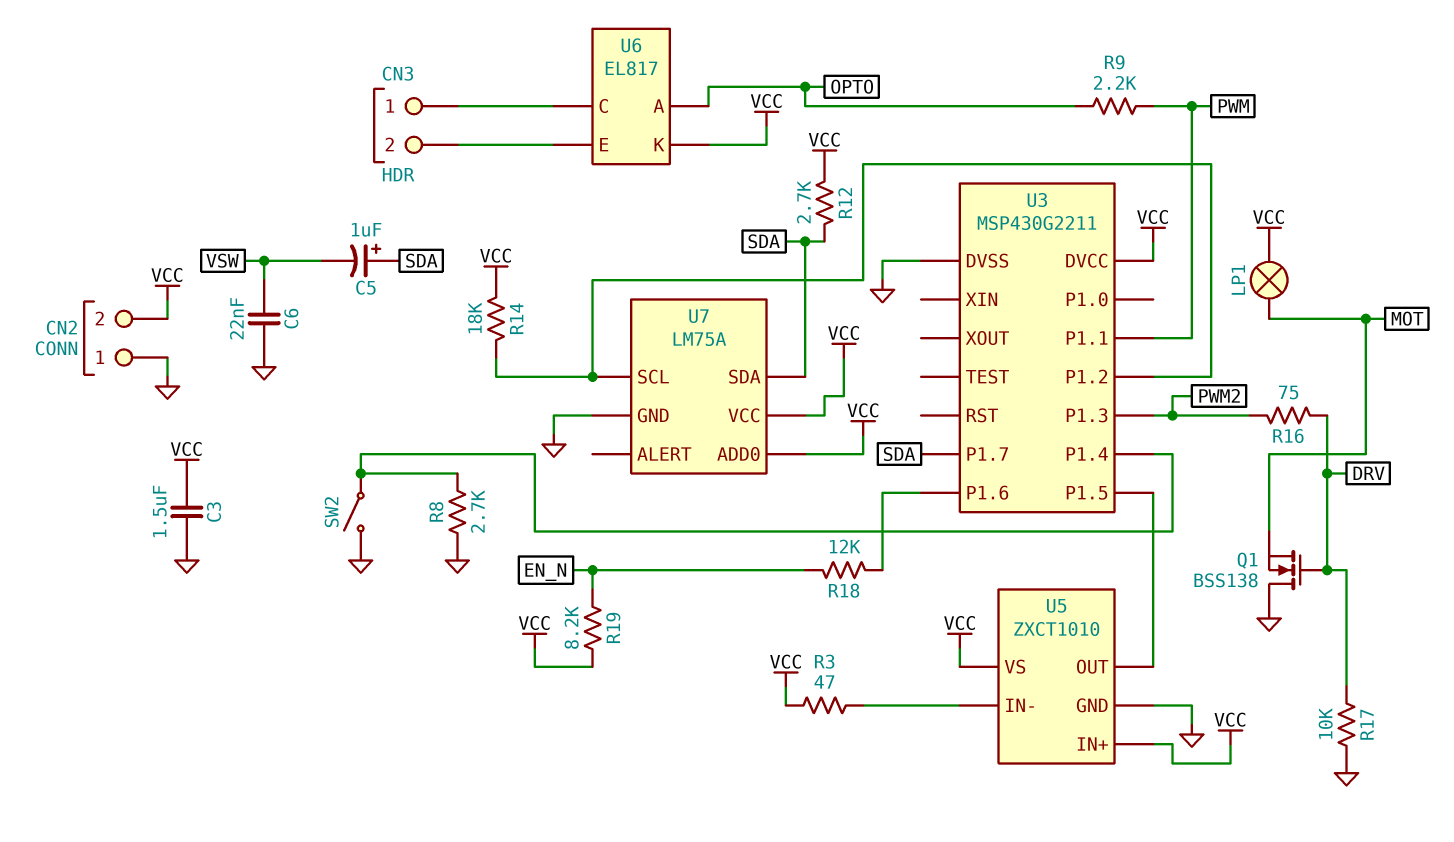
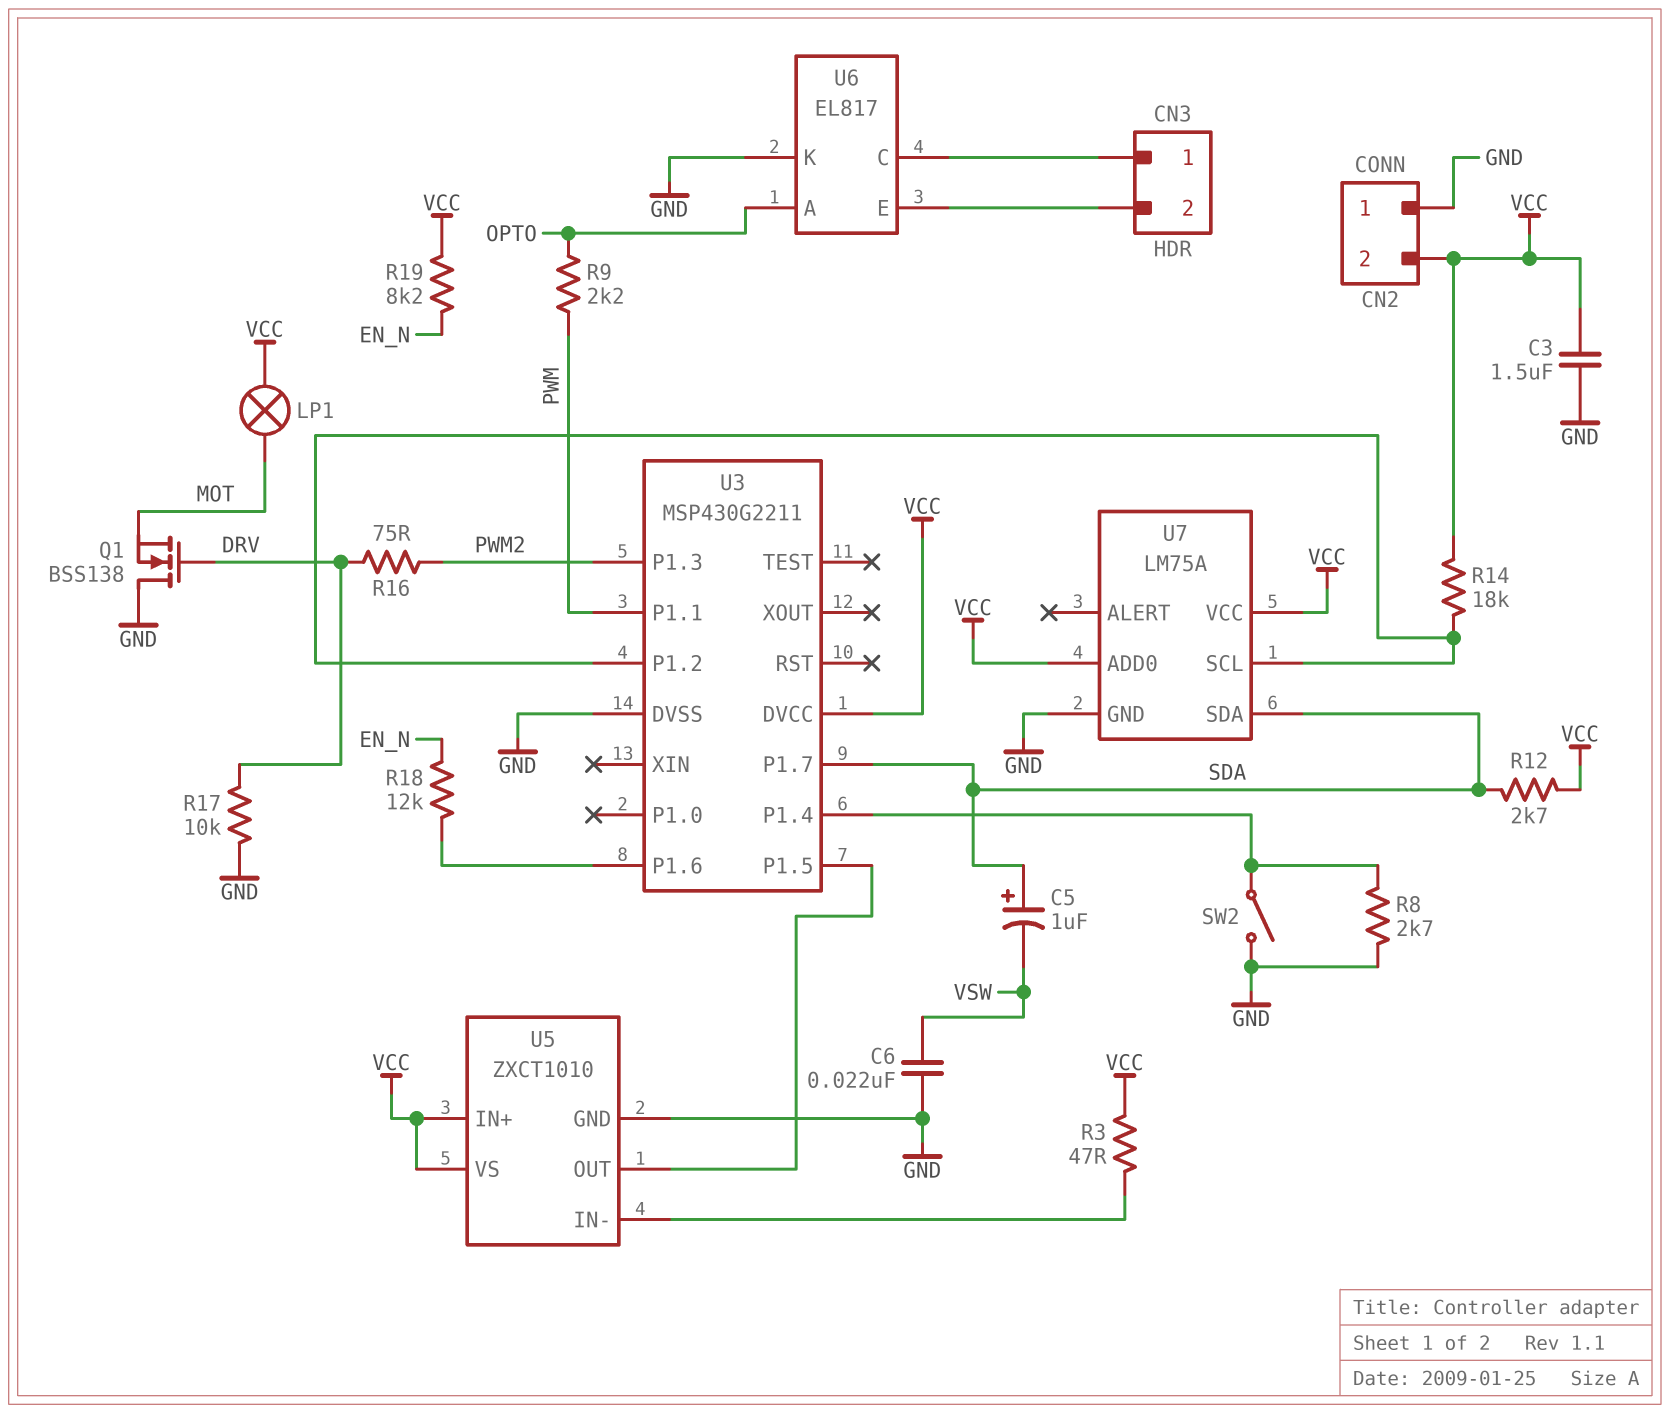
U6 pin K: VCC -> GND

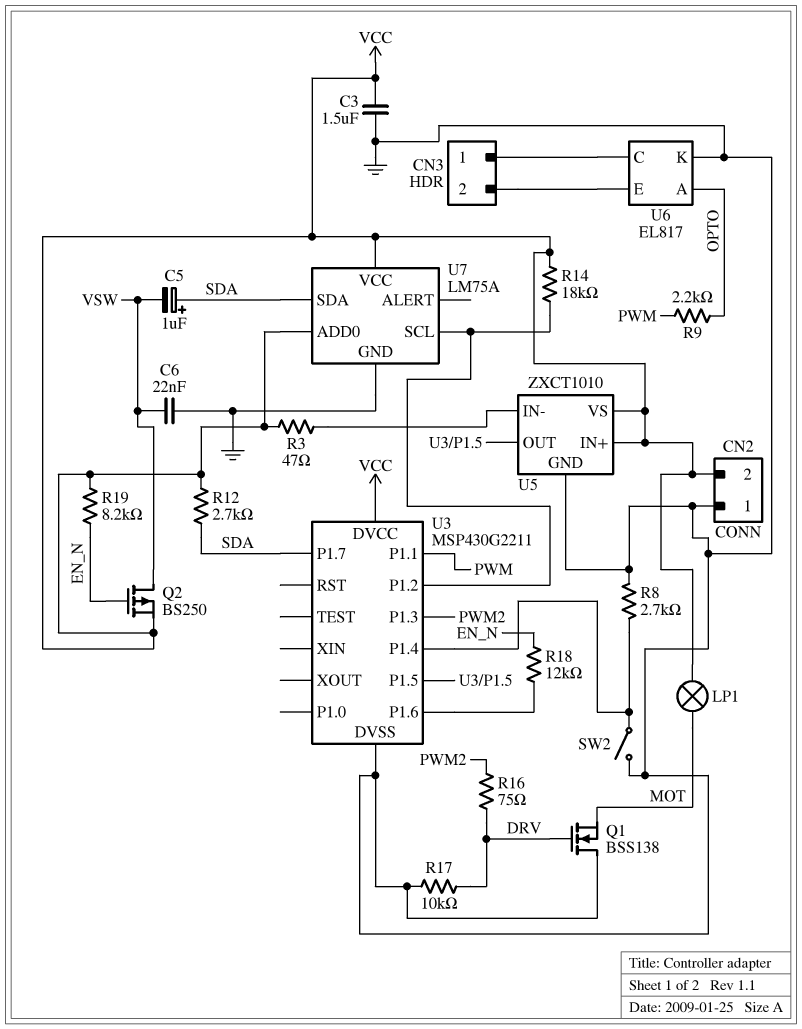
Q2: none -> PMOS BS250 (G EN_N, D VSW, S VCC)

